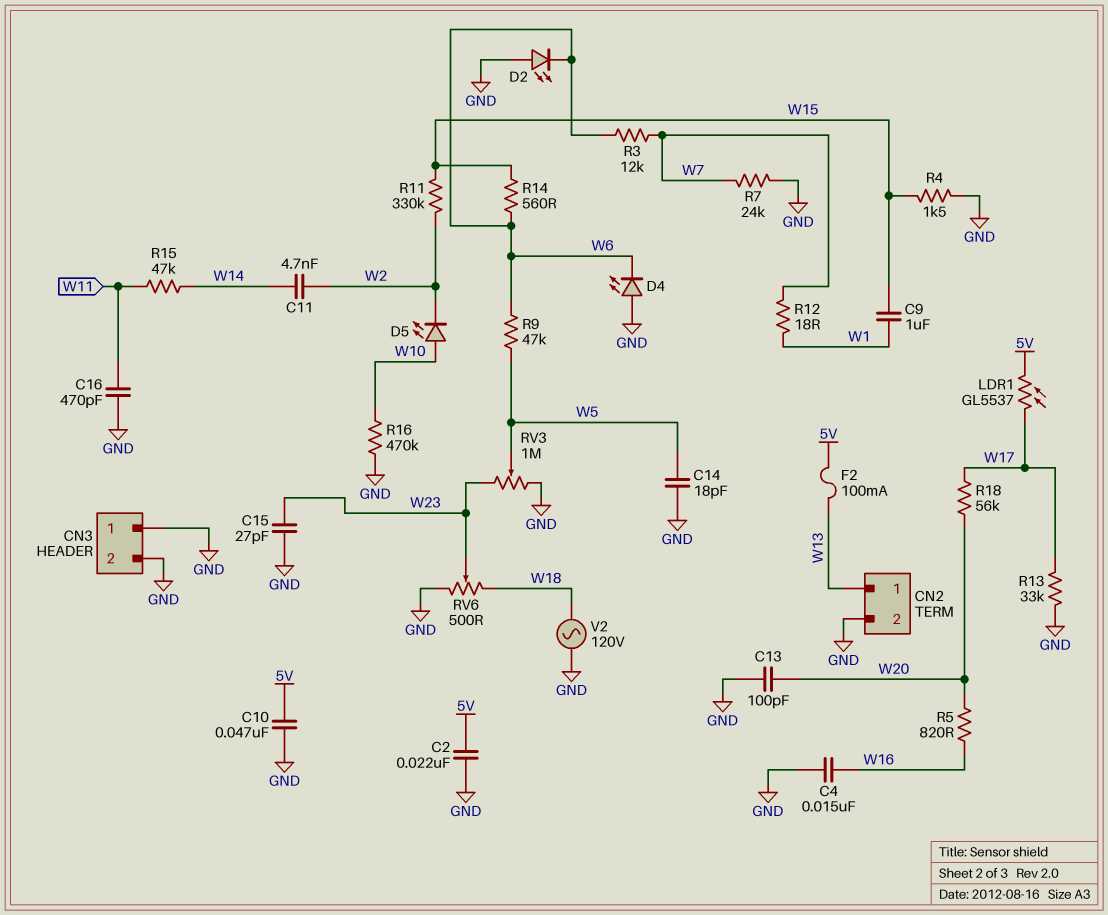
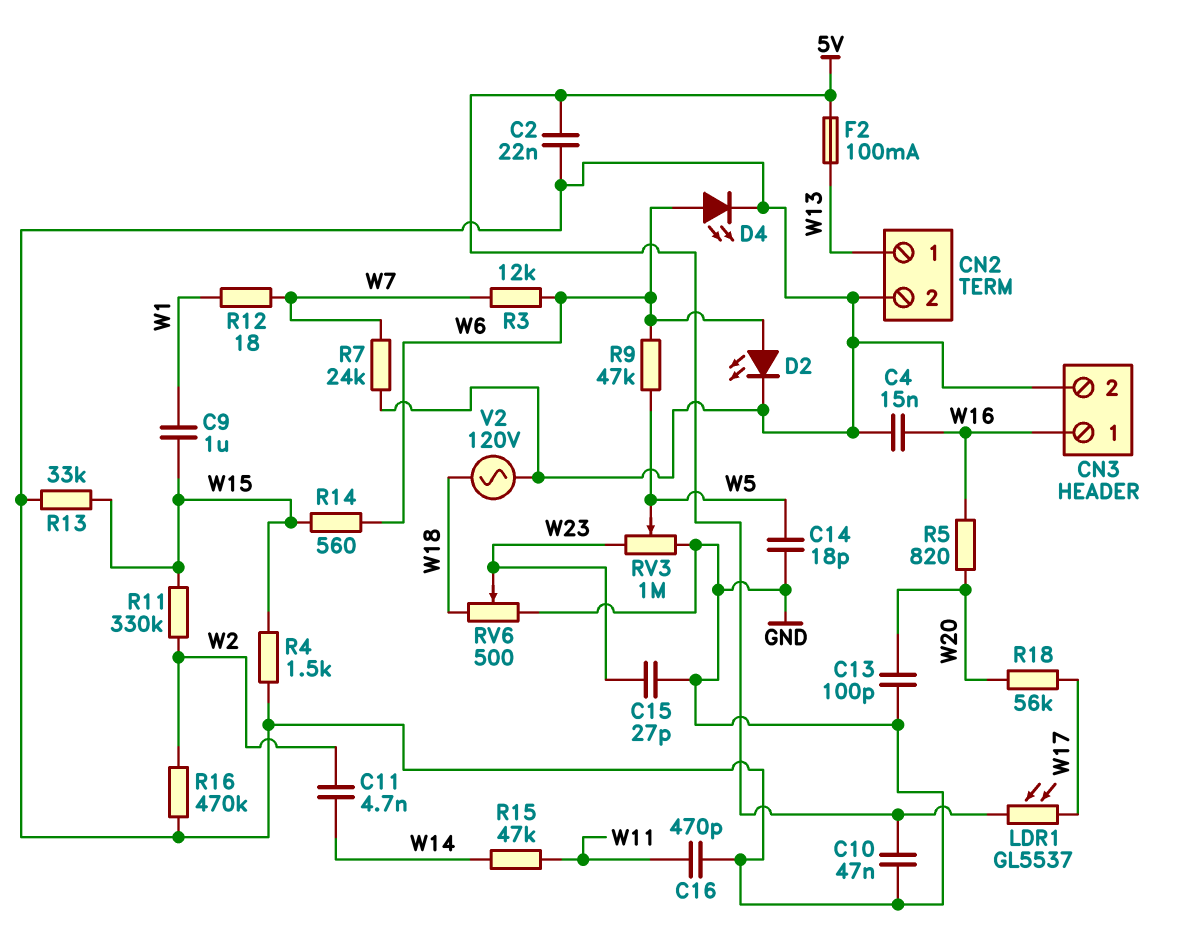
CN3 pin 1: GND -> W16
D2: LED (A GND, K W6) -> LED (A W6, K GND)
D4: LED (A GND, K W6) -> LED (A W6, K GND)
D5: LED (A W10, K W2) -> none
R13: 33k (GND, W17) -> 33k (GND, W15)
R16: 470k (GND, W10) -> 470k (GND, W2)

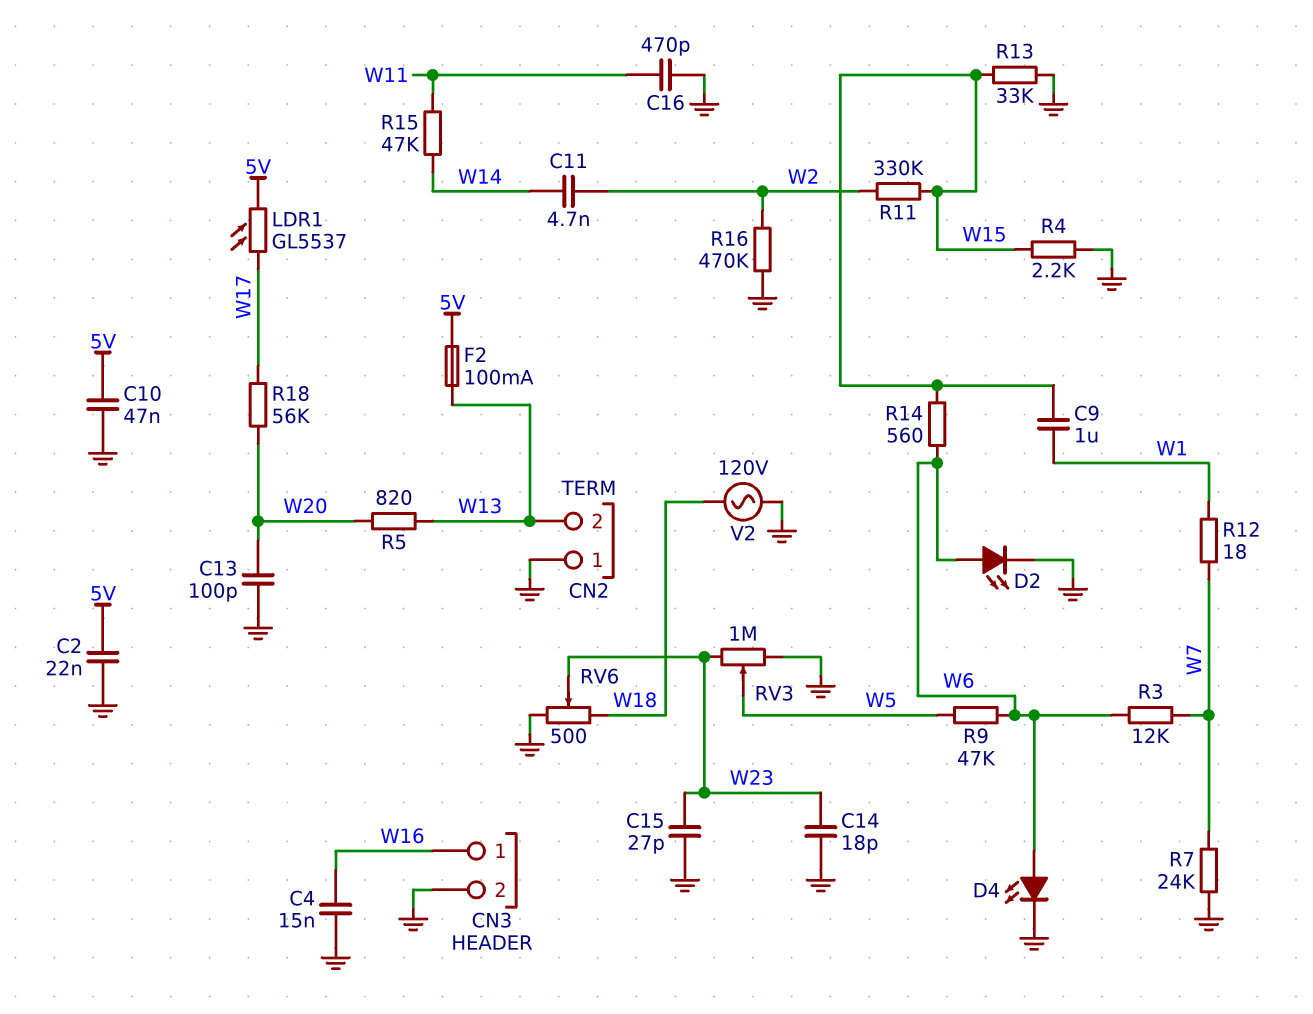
C14: 18pF (GND, W5) -> 18pF (GND, W23)
CN2 pin 1: W13 -> GND
CN2 pin 2: GND -> W13
R4: 1.5k (GND, W15) -> 2.2k (GND, W15)
R5: 820 (W16, W20) -> 820 (W13, W20)

